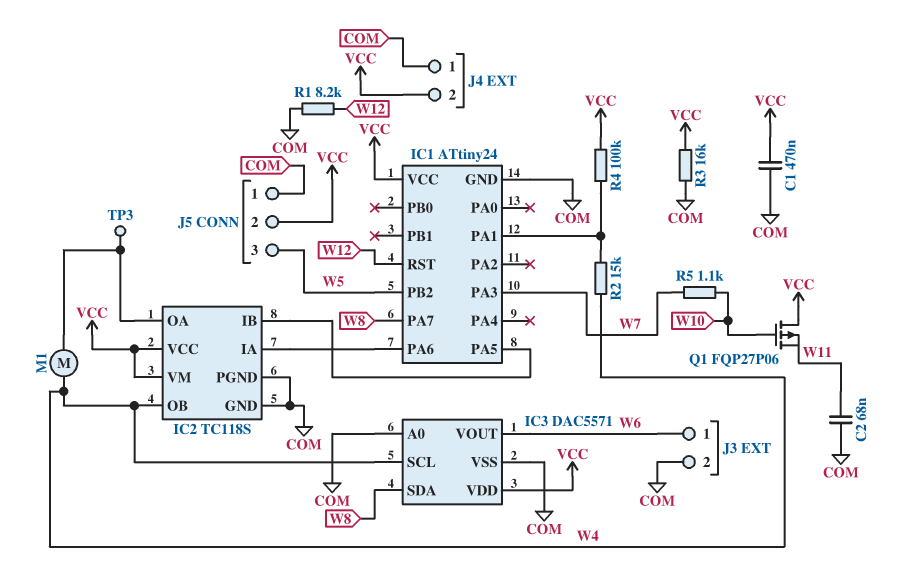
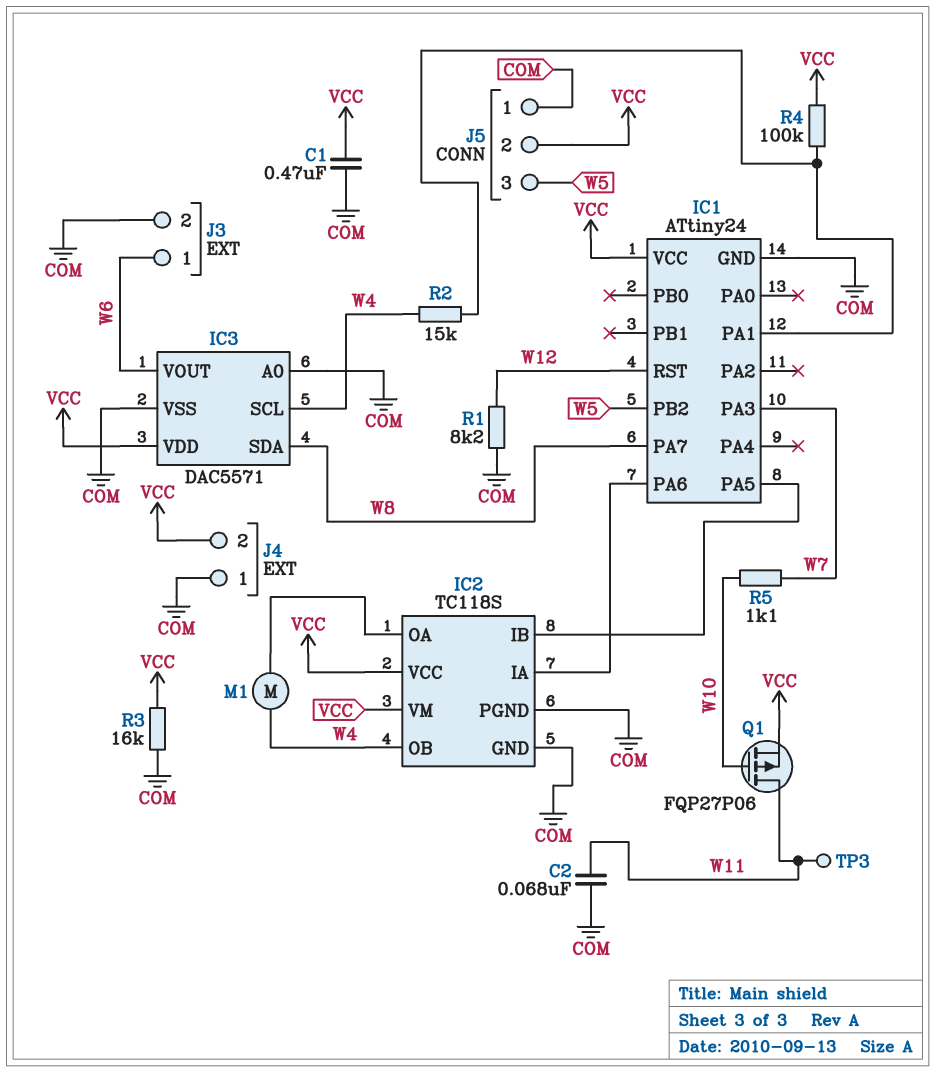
Q1: PMOS FQP27P06 (G W10, D VCC, S W11) -> PMOS FQP27P06 (G W10, D W11, S VCC)
TP3: test point (IC2/OA) -> test point (W11)

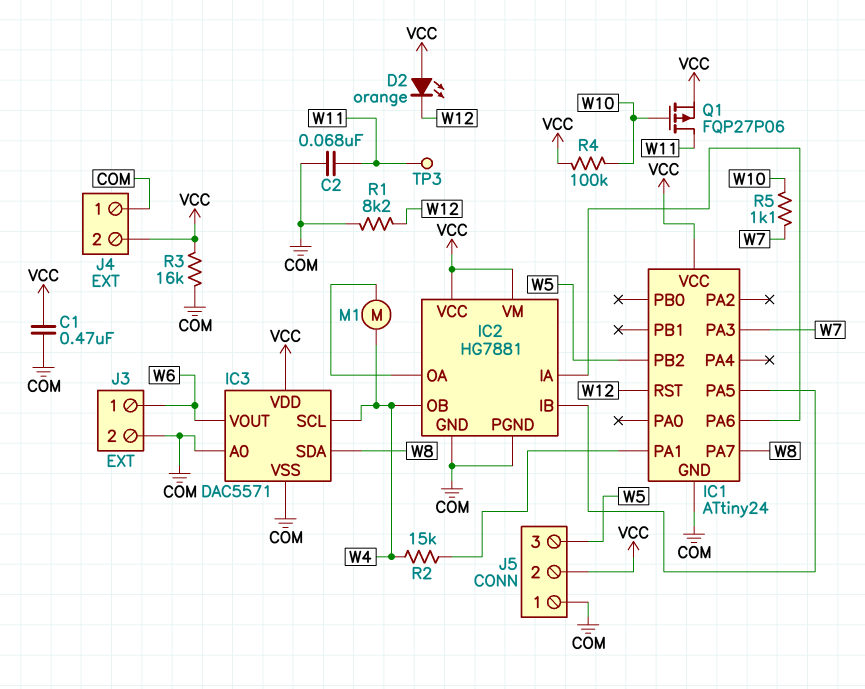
D2: none -> LED orange (A VCC, K W12)
IC2: TC118S -> HG7881
R4: 100k (IC1/PA1, VCC) -> 100k (VCC, W10)

